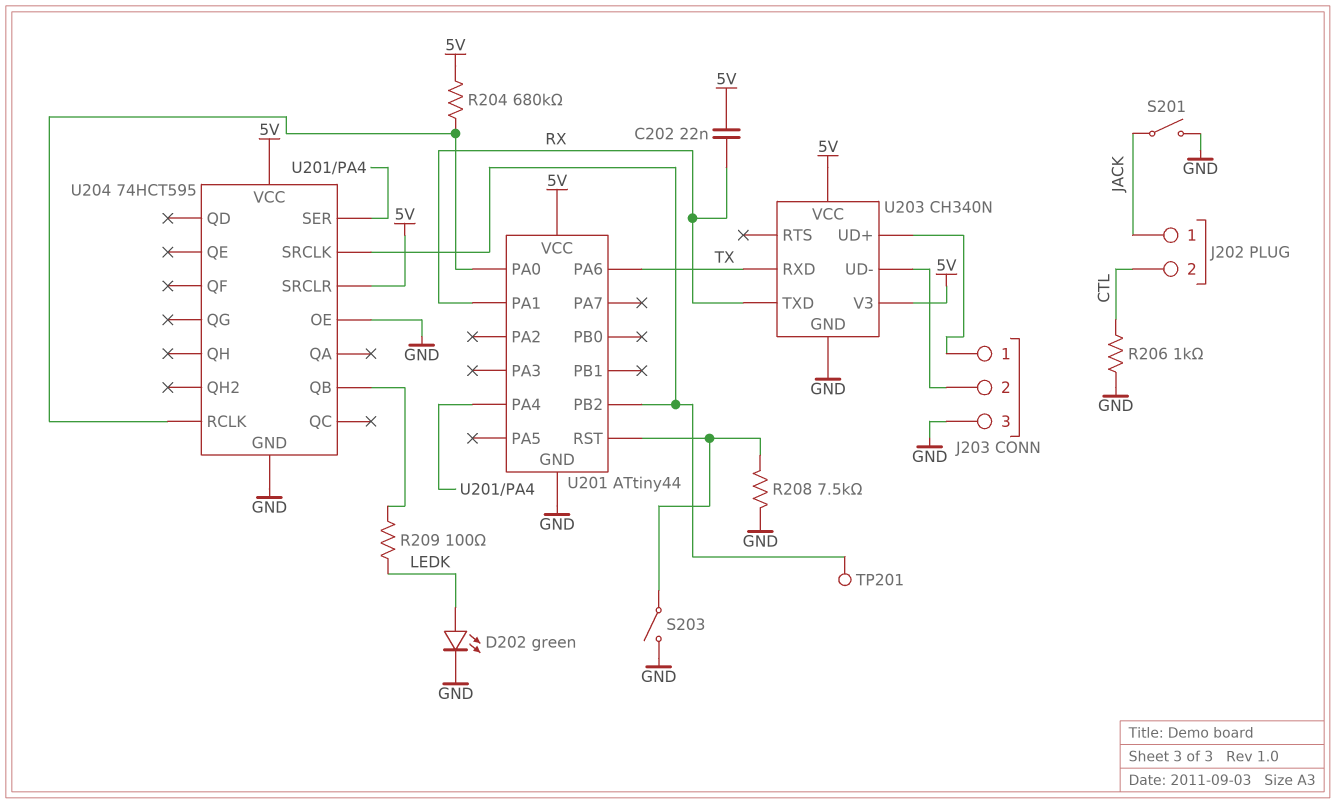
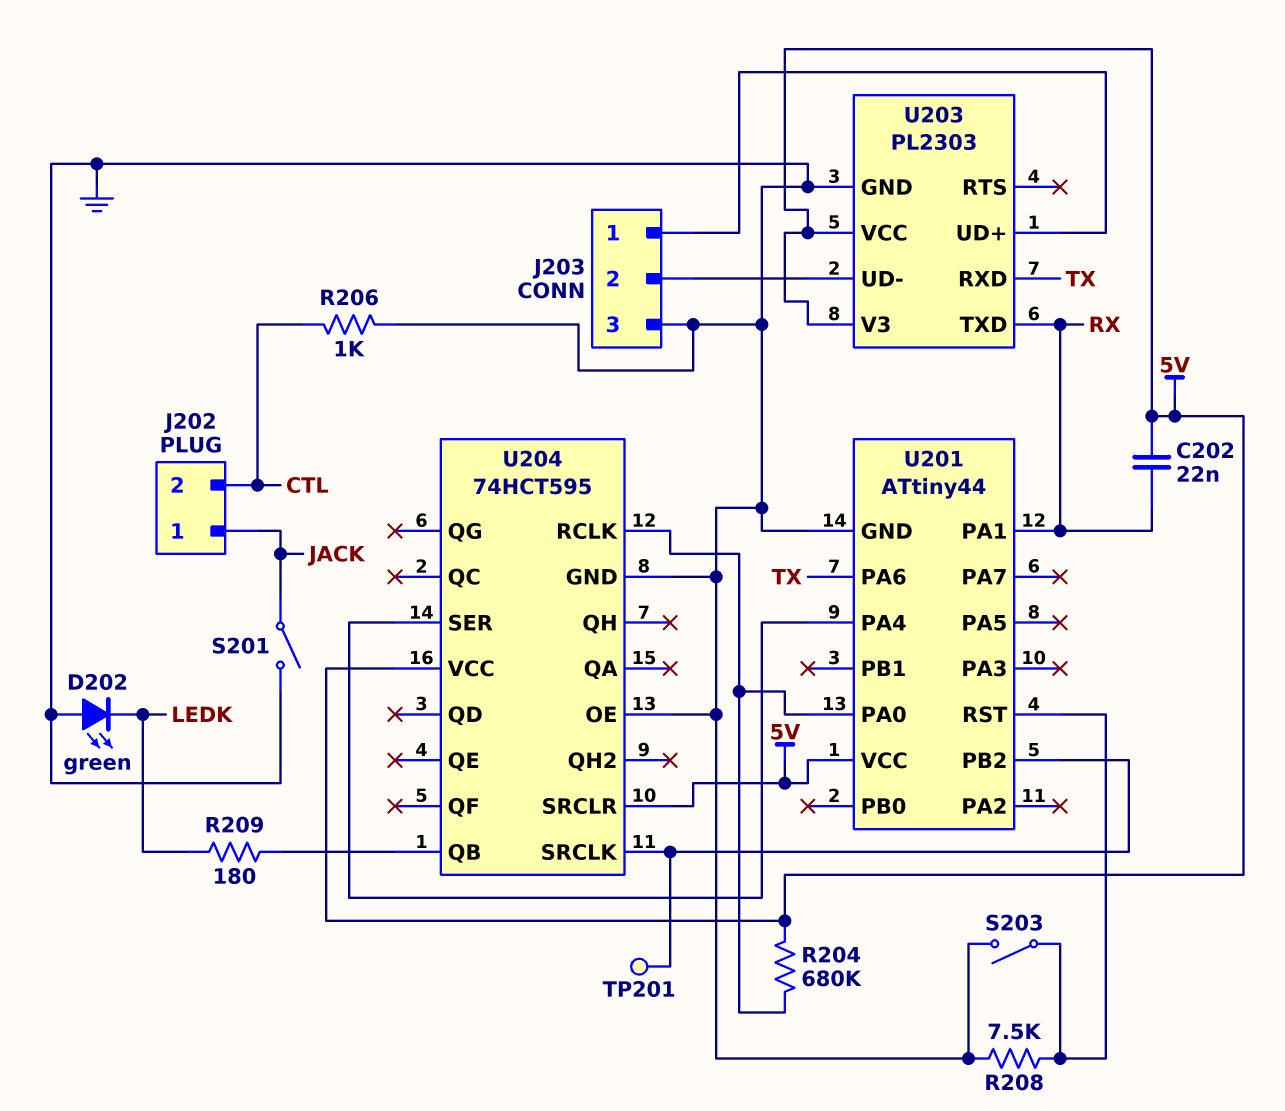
D202: LED green (A LEDK, K GND) -> LED green (A GND, K LEDK)
R209: 100 (LEDK, U204/QB) -> 180 (LEDK, U204/QB)
U203: CH340N -> PL2303

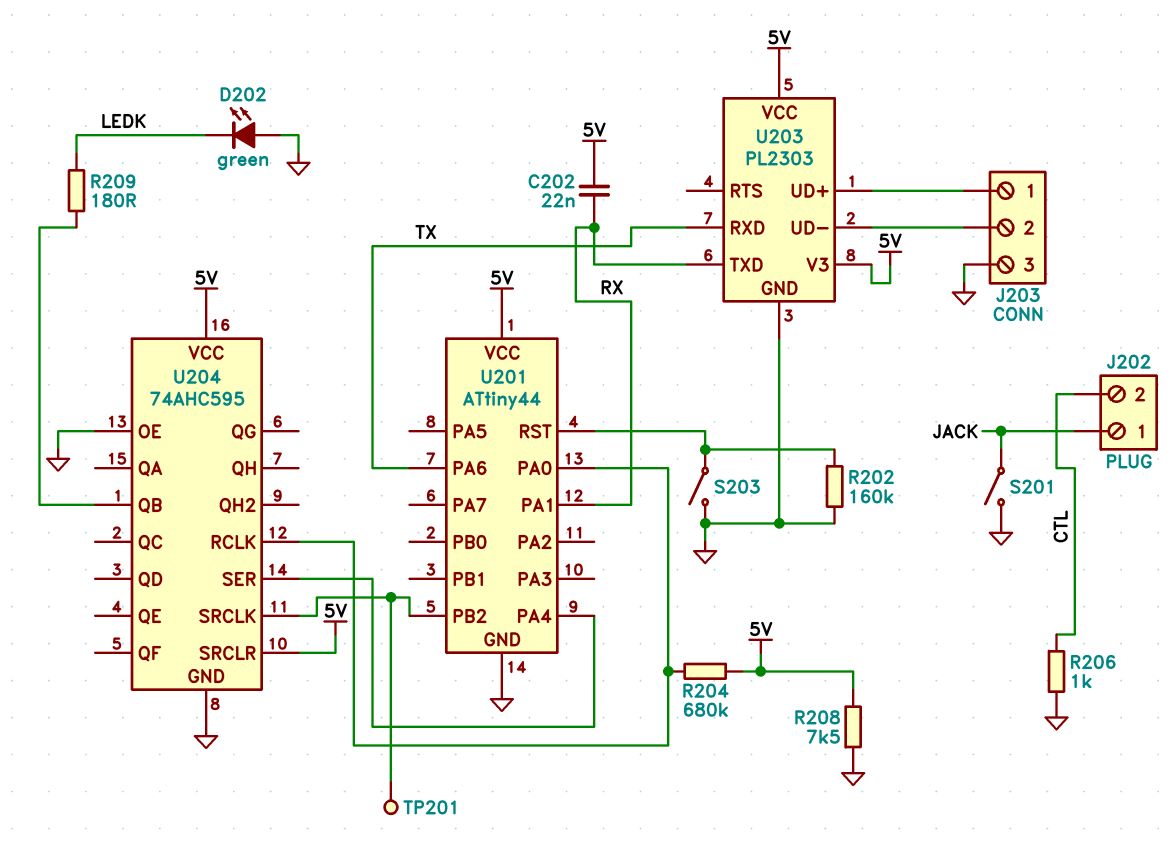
R202: none -> 160k (GND, U201/RST)
R208: 7.5k (GND, U201/RST) -> 7.5k (5V, GND)
U204: 74HCT595 -> 74AHC595

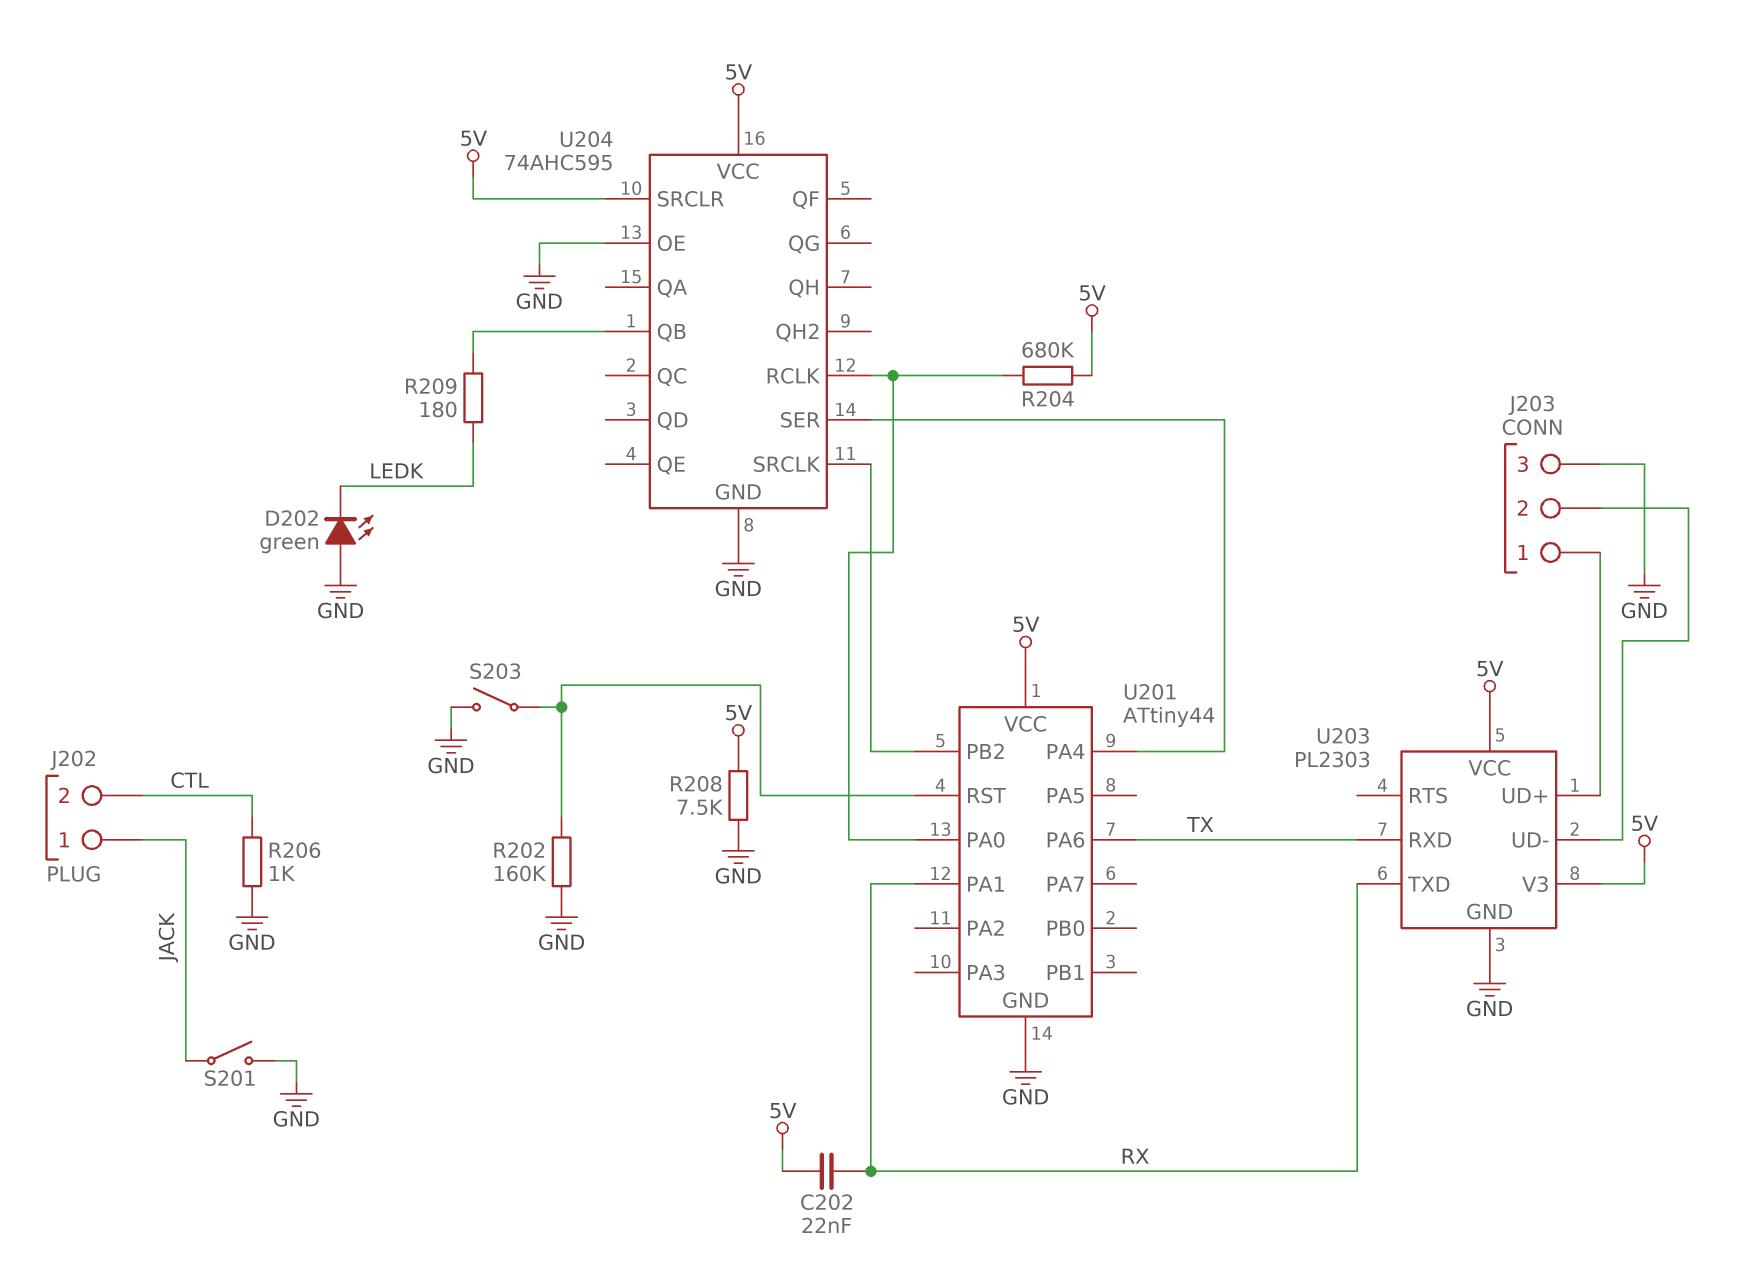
TP201: test point (U201/PB2) -> none

